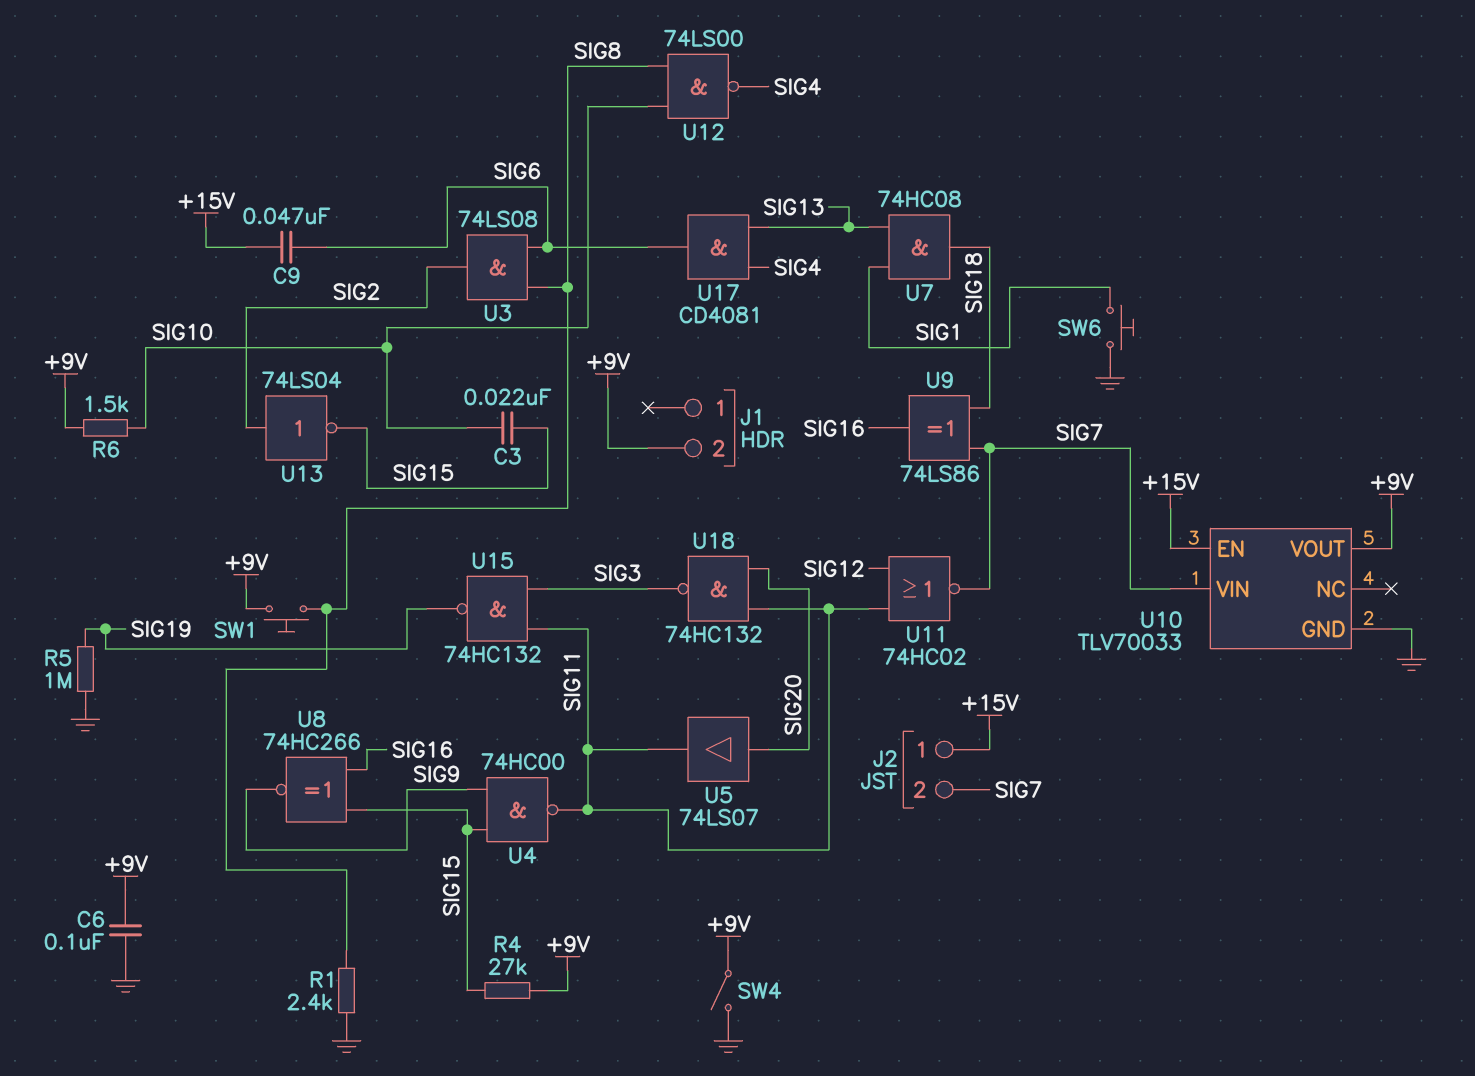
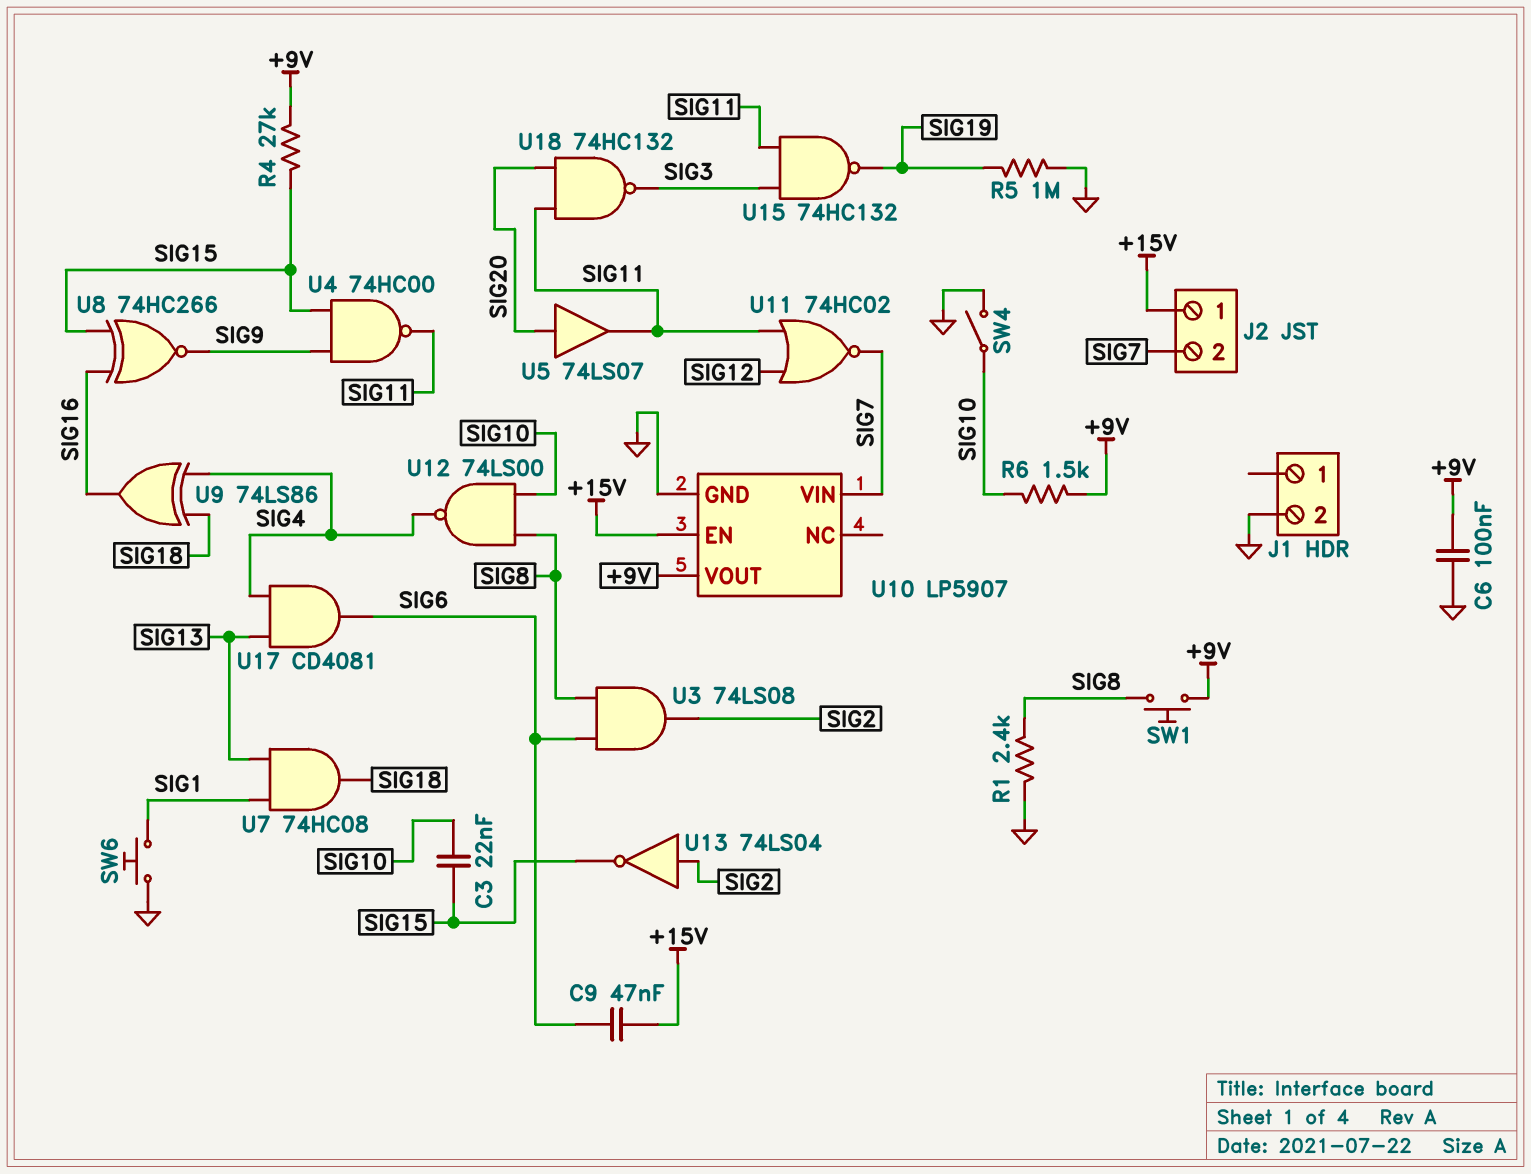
J1 pin 2: +9V -> GND
SW4: switch (+9V, GND) -> switch (GND, SIG10)
U9: XOR 74LS86 (in SIG7, in SIG18, out SIG16) -> XOR 74LS86 (in SIG4, in SIG18, out SIG16)
U10: TLV70033 -> LP5907

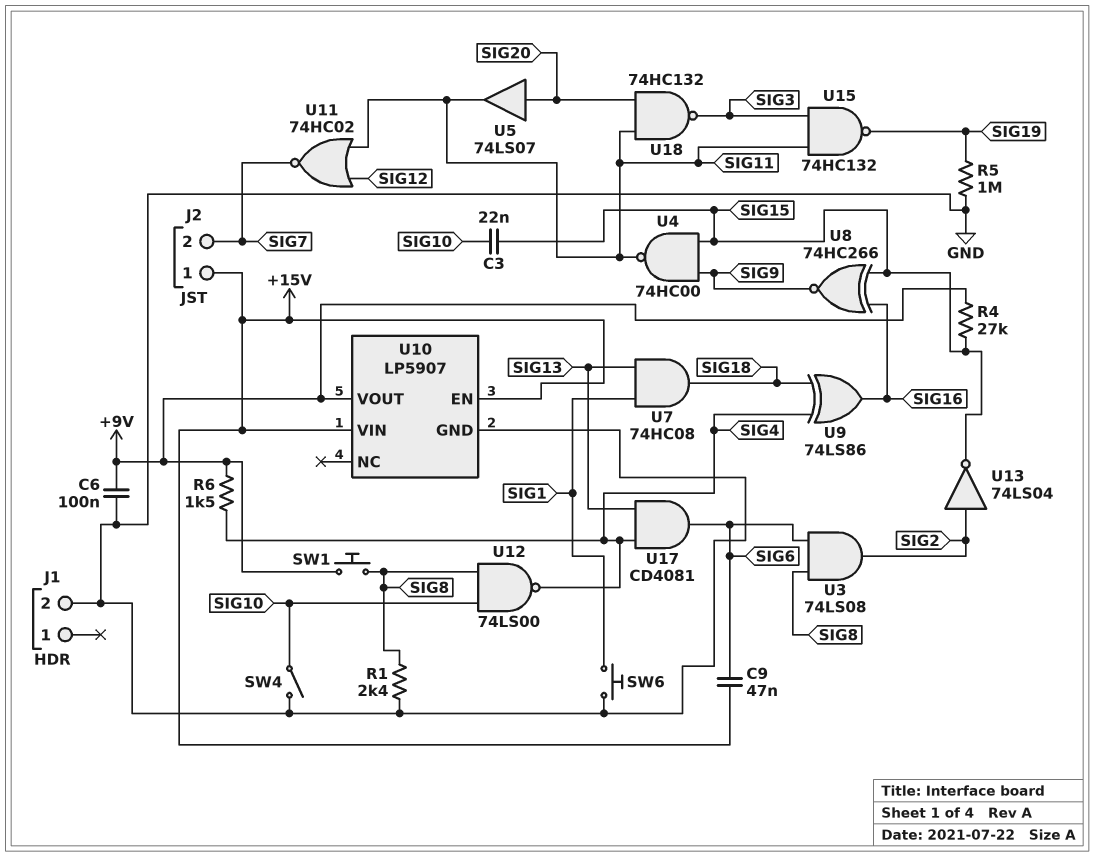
R6: 1.5k (+9V, SIG10) -> 1.5k (+9V, SIG4)
U10 pin VIN: SIG7 -> +15V

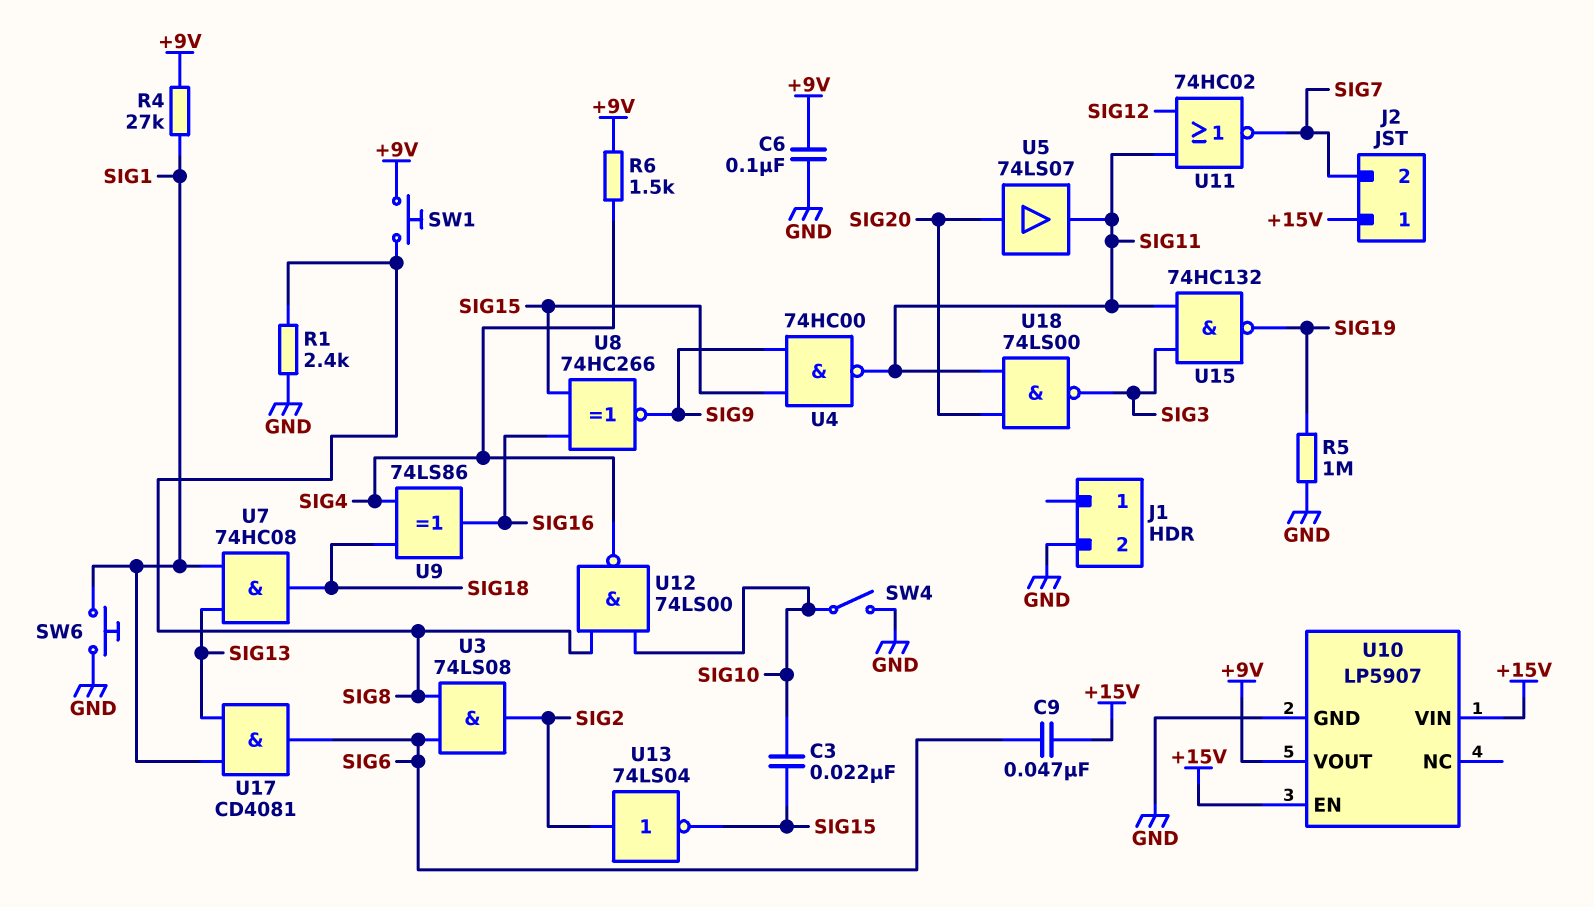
R4: 27k (+9V, SIG15) -> 27k (+9V, SIG1)
U17: AND CD4081 (in SIG4, in SIG13, out SIG6) -> AND CD4081 (in SIG1, in SIG13, out SIG6)
U18: NAND 74HC132 (in SIG11, in SIG20, out SIG3) -> NAND 74LS00 (in SIG11, in SIG20, out SIG3)

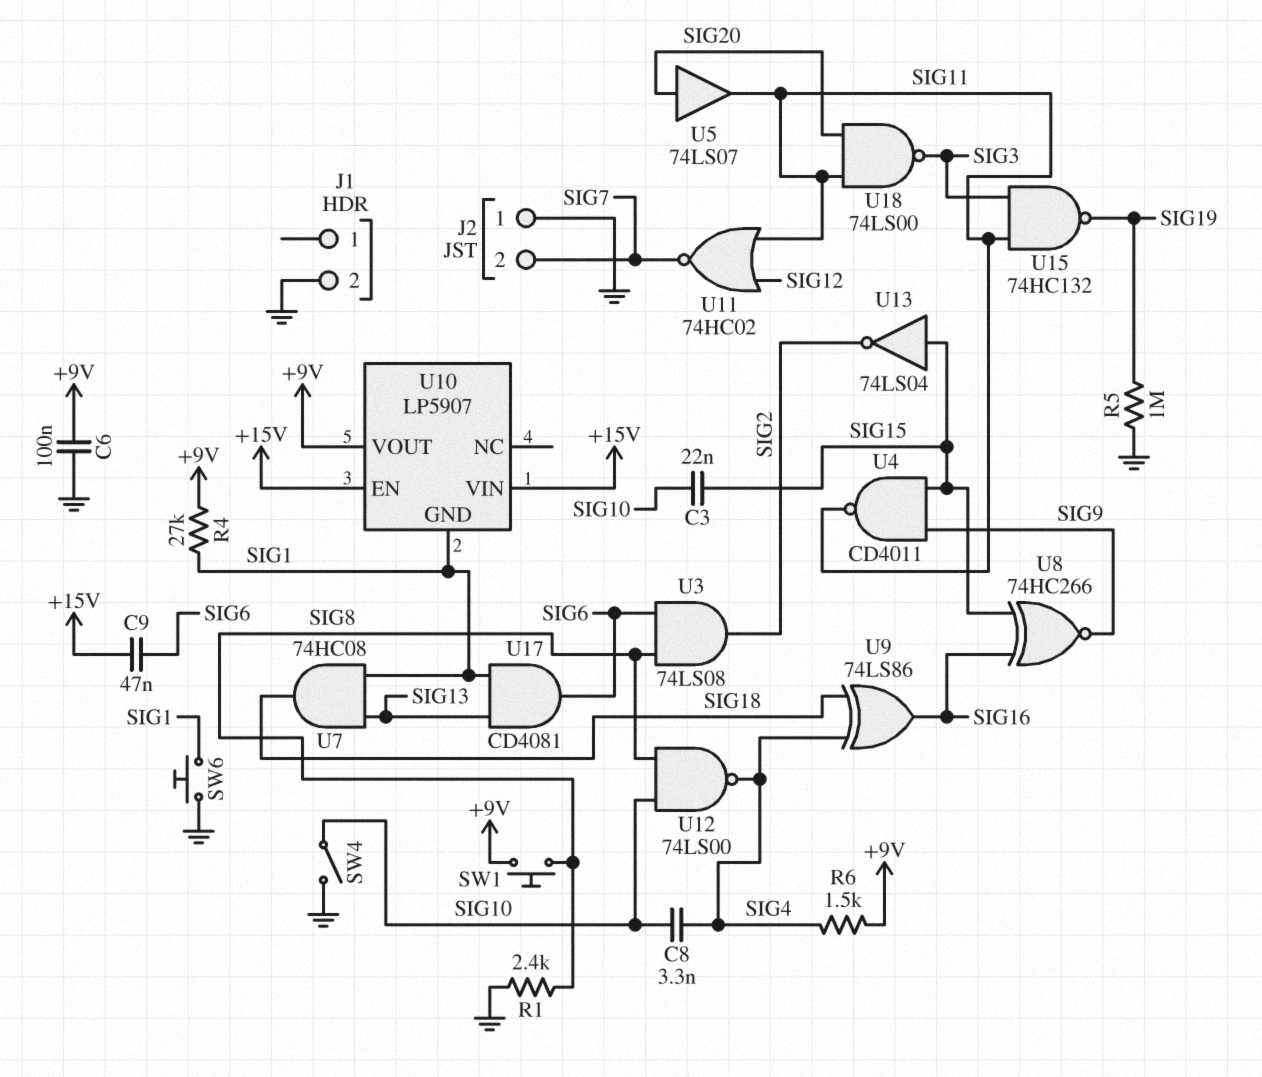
C8: none -> 3.3nF (SIG4, SIG10)
J2 pin 1: +15V -> GND
U4: NAND 74HC00 (in SIG9, in SIG15, out SIG11) -> NAND CD4011 (in SIG9, in SIG15, out SIG11)
U10 pin GND: GND -> SIG1
U13: NOT 74LS04 (in SIG2, out SIG15) -> NOT 74LS04 (in SIG15, out SIG2)

